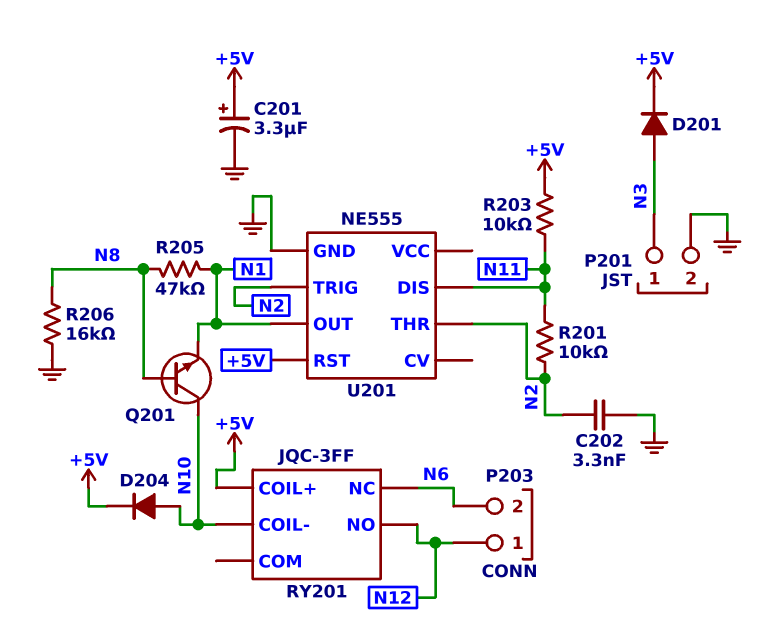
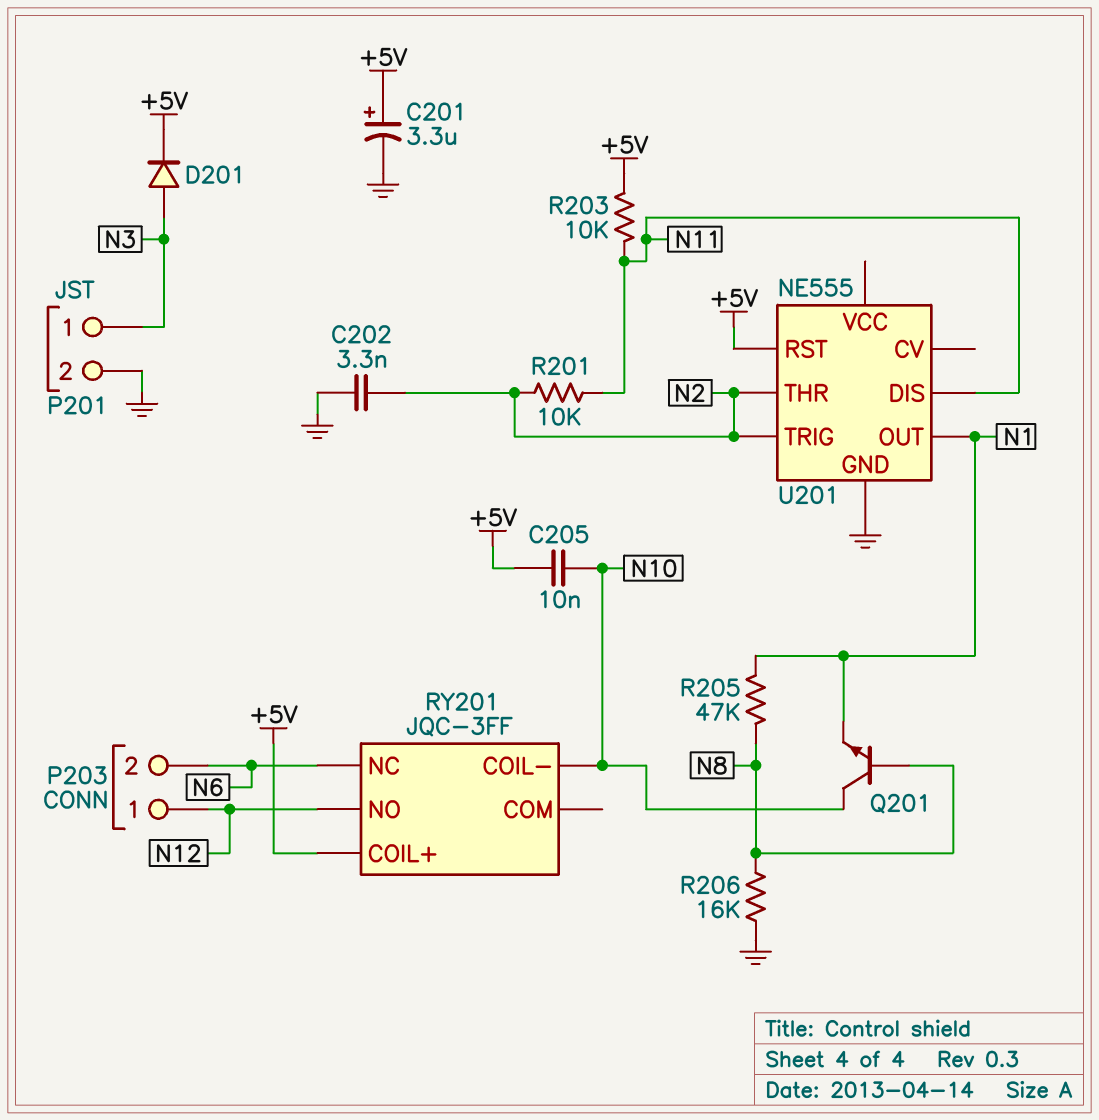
C205: none -> 10nF (+5V, N10)
D204: diode (A N10, K +5V) -> none

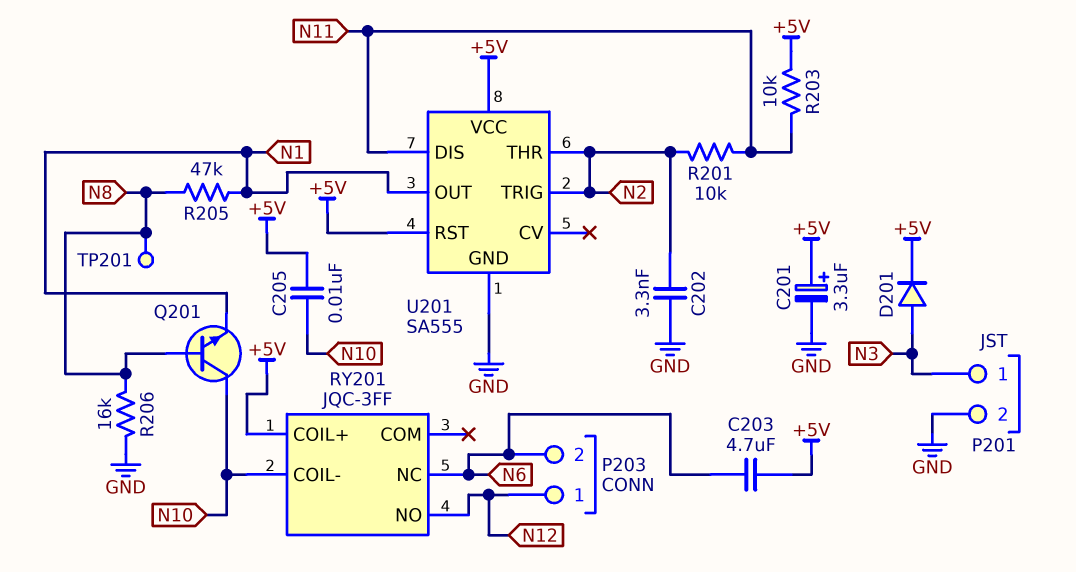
C203: none -> 4.7uF (+5V, N6)
TP201: none -> test point (N8)
U201: NE555 -> SA555
U201 pin VCC: none -> +5V

